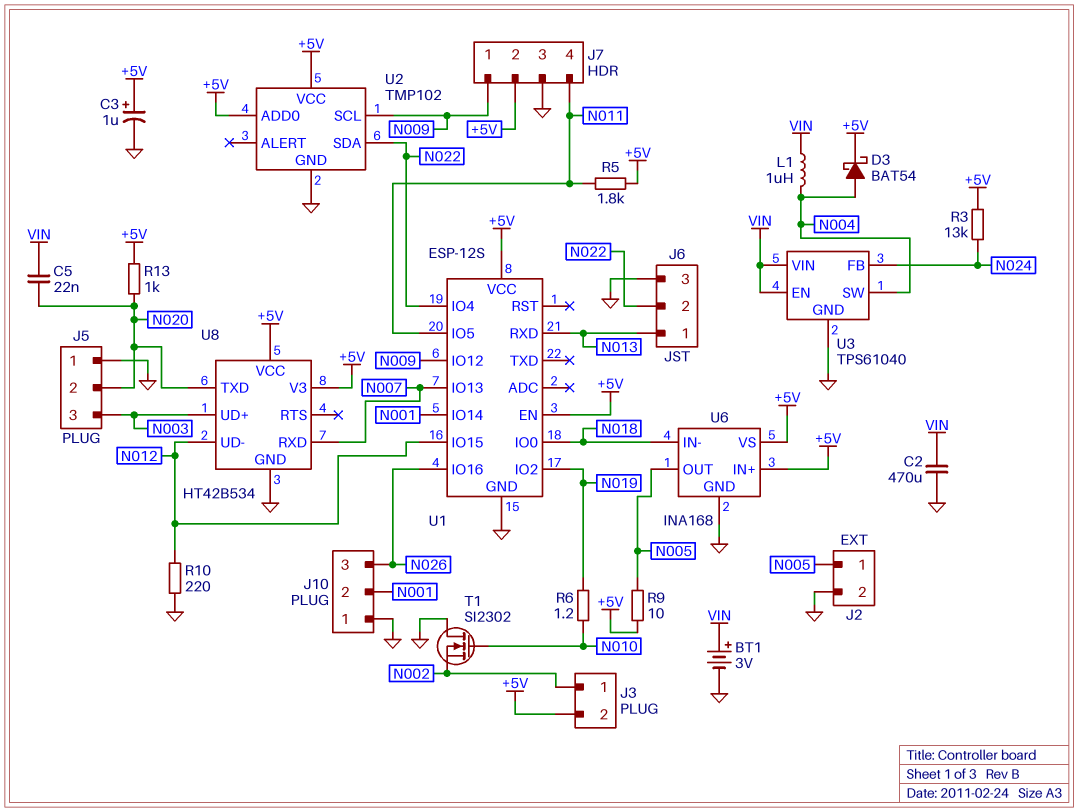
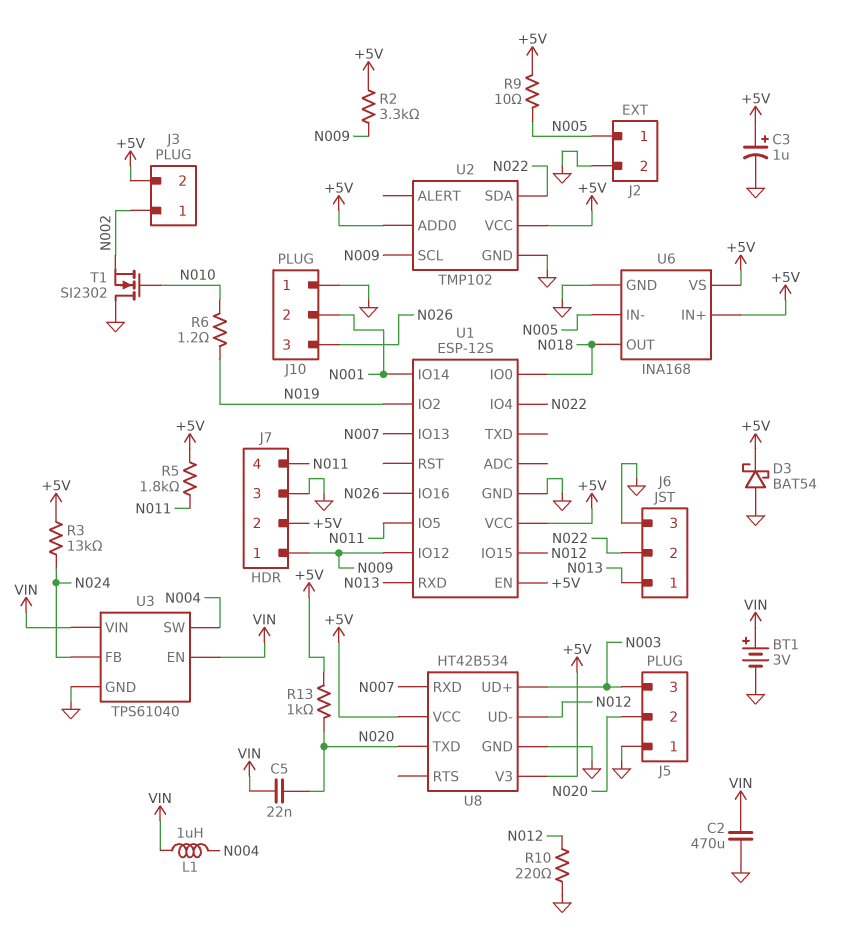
D3: schottky BAT54 (A N004, K +5V) -> schottky BAT54 (A GND, K +5V)
R2: none -> 3.3k (+5V, N009)
U6 pin IN-: N018 -> N005
U6 pin OUT: N005 -> N018

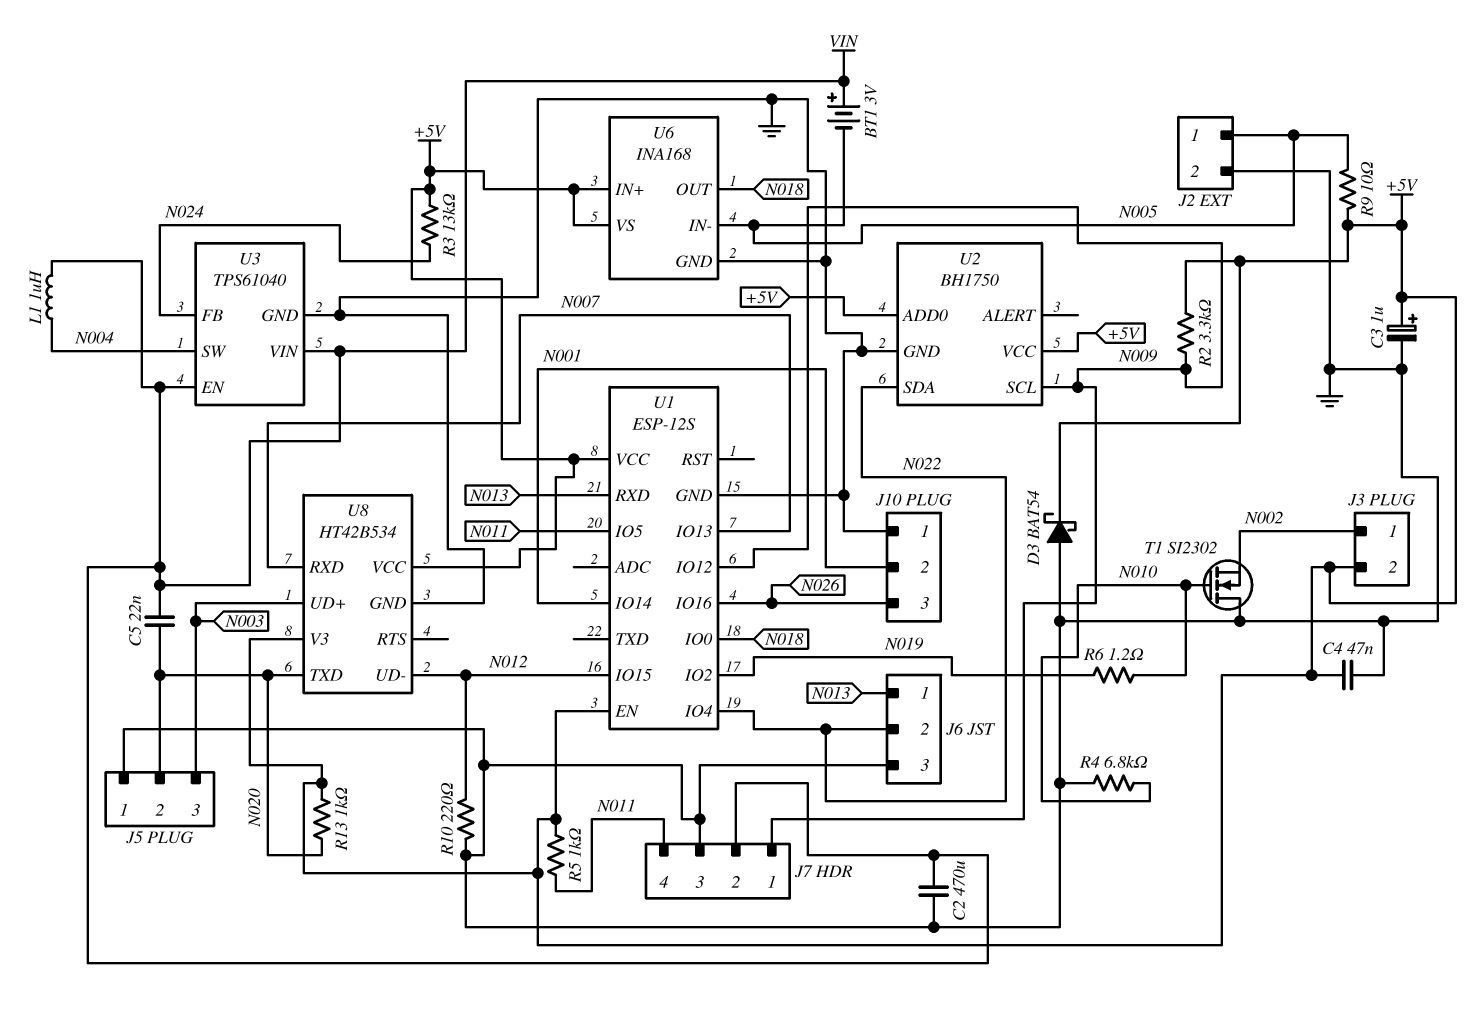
BT1: 3V (plus VIN, minus GND) -> 3V (plus VIN, minus N005)
C4: none -> 47nF (+5V, GND)
J7 pin 2: +5V -> VIN
R4: none -> 6.8k (GND, N010)
R5: 1.8k (+5V, N011) -> 1k (+5V, N011)
U2: TMP102 -> BH1750

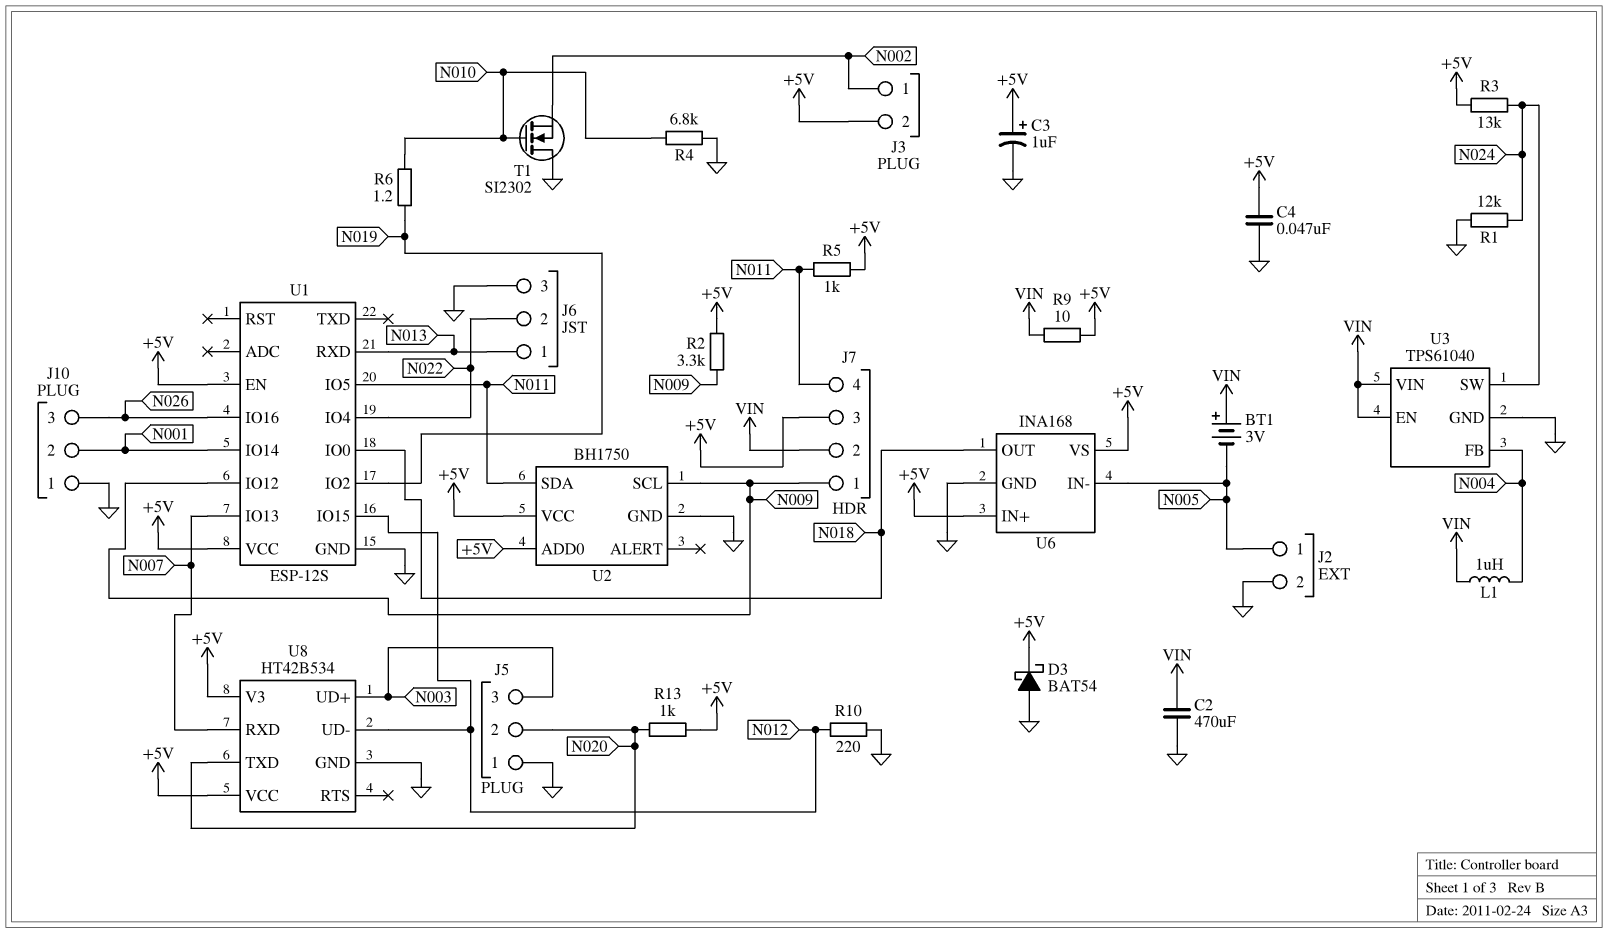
C5: 22nF (N020, VIN) -> none
J7 pin 3: GND -> +5V
R1: none -> 12k (GND, N024)
R9: 10 (+5V, N005) -> 10 (+5V, VIN)
U2 pin SDA: N022 -> N011
U3 pin FB: N024 -> N004
U3 pin SW: N004 -> N024

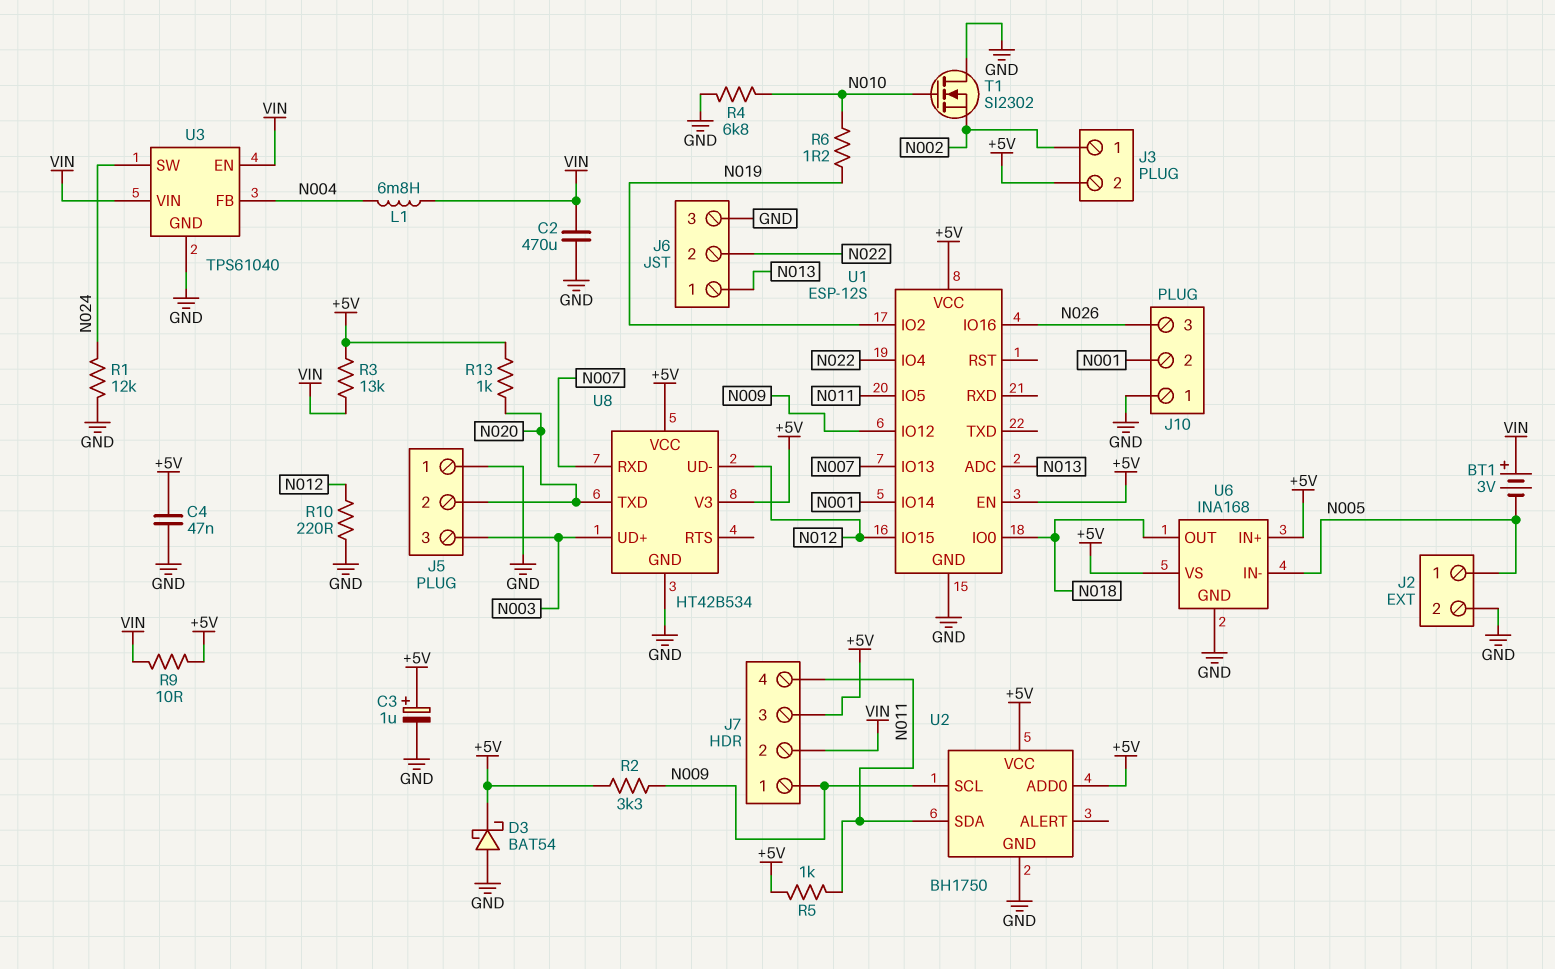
L1: 1uH (N004, VIN) -> 6.8mH (N004, VIN)
R3: 13k (+5V, N024) -> 13k (+5V, VIN)
U1 pin ADC: none -> N013
U1 pin RXD: N013 -> none

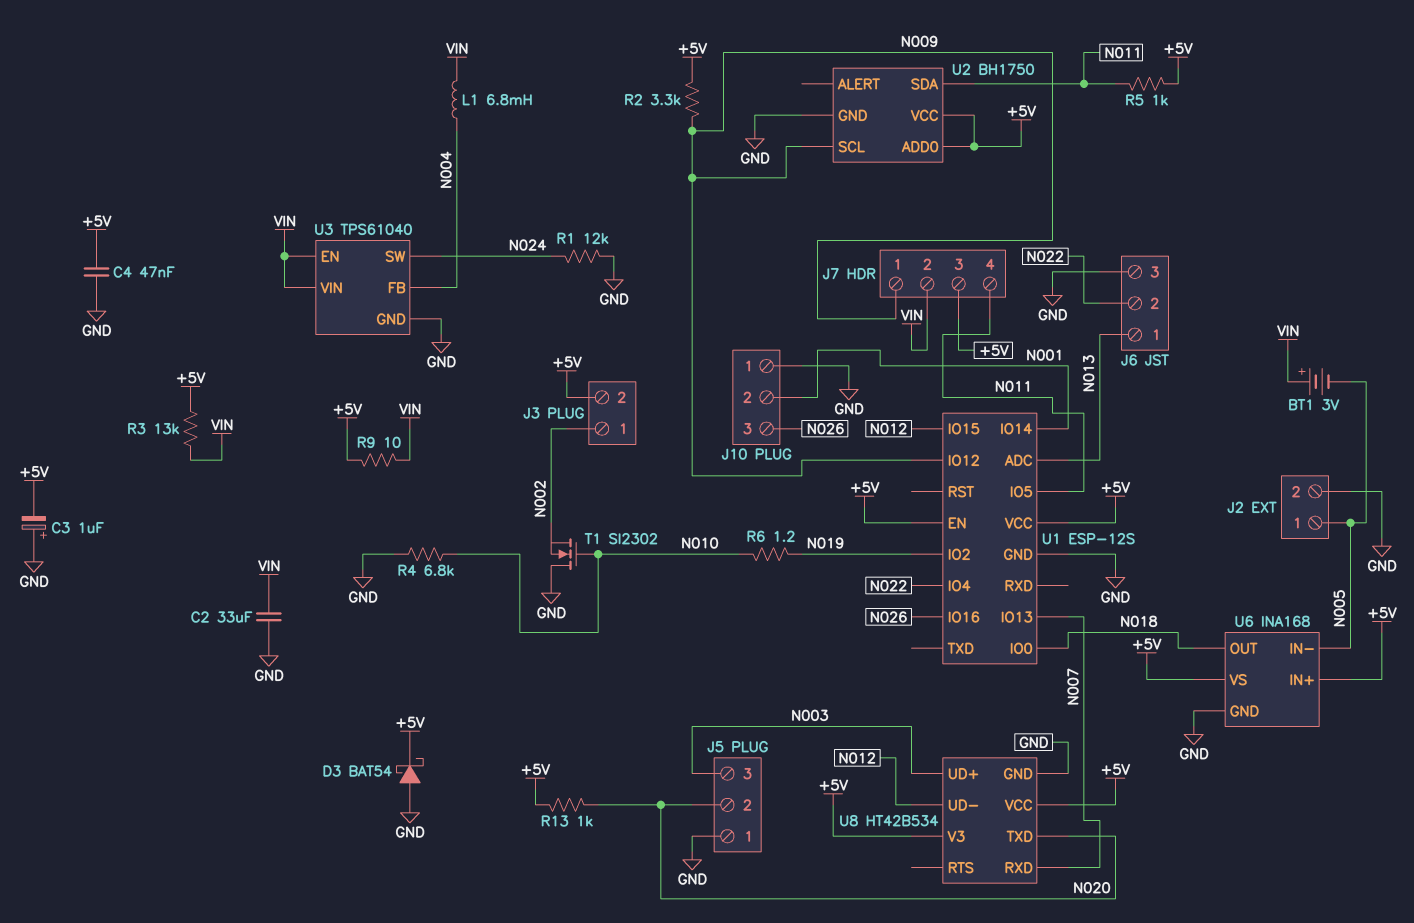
C2: 470uF (GND, VIN) -> 33uF (GND, VIN)
C3: 1uF (plus +5V, minus GND) -> 1uF (plus GND, minus +5V)
R10: 220 (GND, N012) -> none

